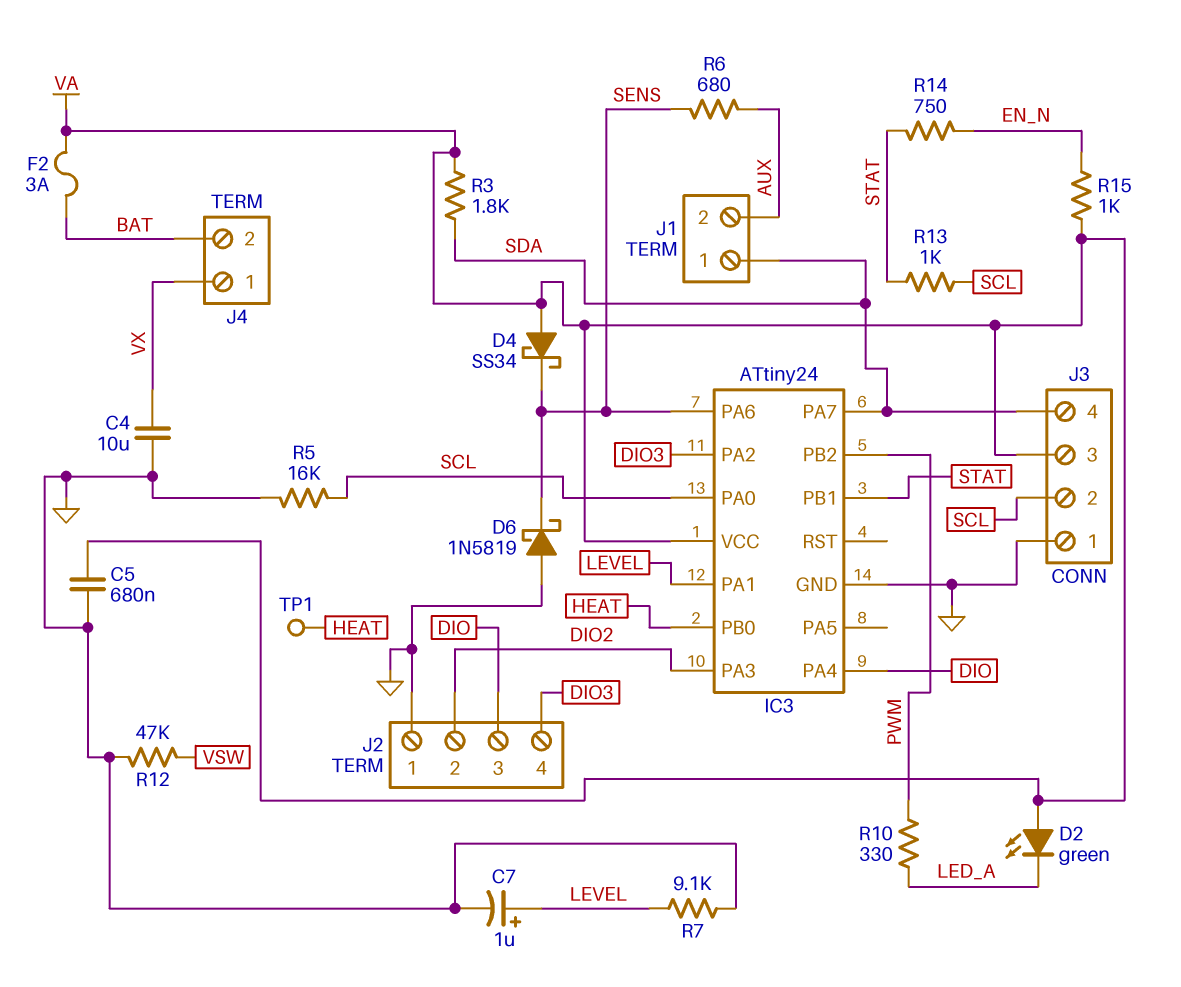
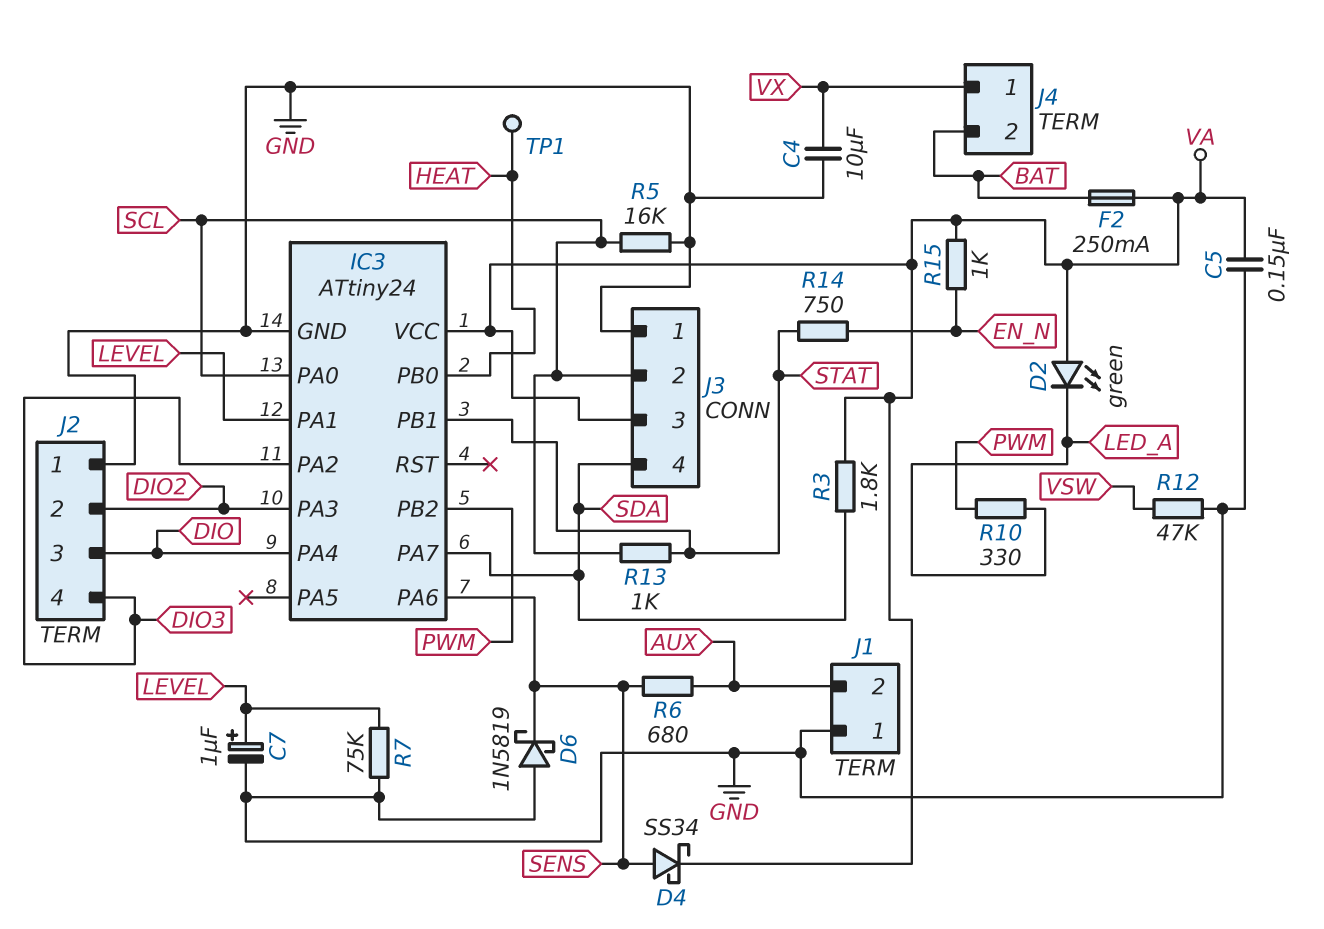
C5: 680nF (GND, VA) -> 150nF (GND, VA)
D4: schottky SS34 (A VA, K SENS) -> schottky SS34 (A SENS, K VA)
F2: 3A (BAT, VA) -> 250mA (BAT, VA)
J1 pin 1: SDA -> GND
R7: 9.1k (GND, LEVEL) -> 75k (GND, LEVEL)

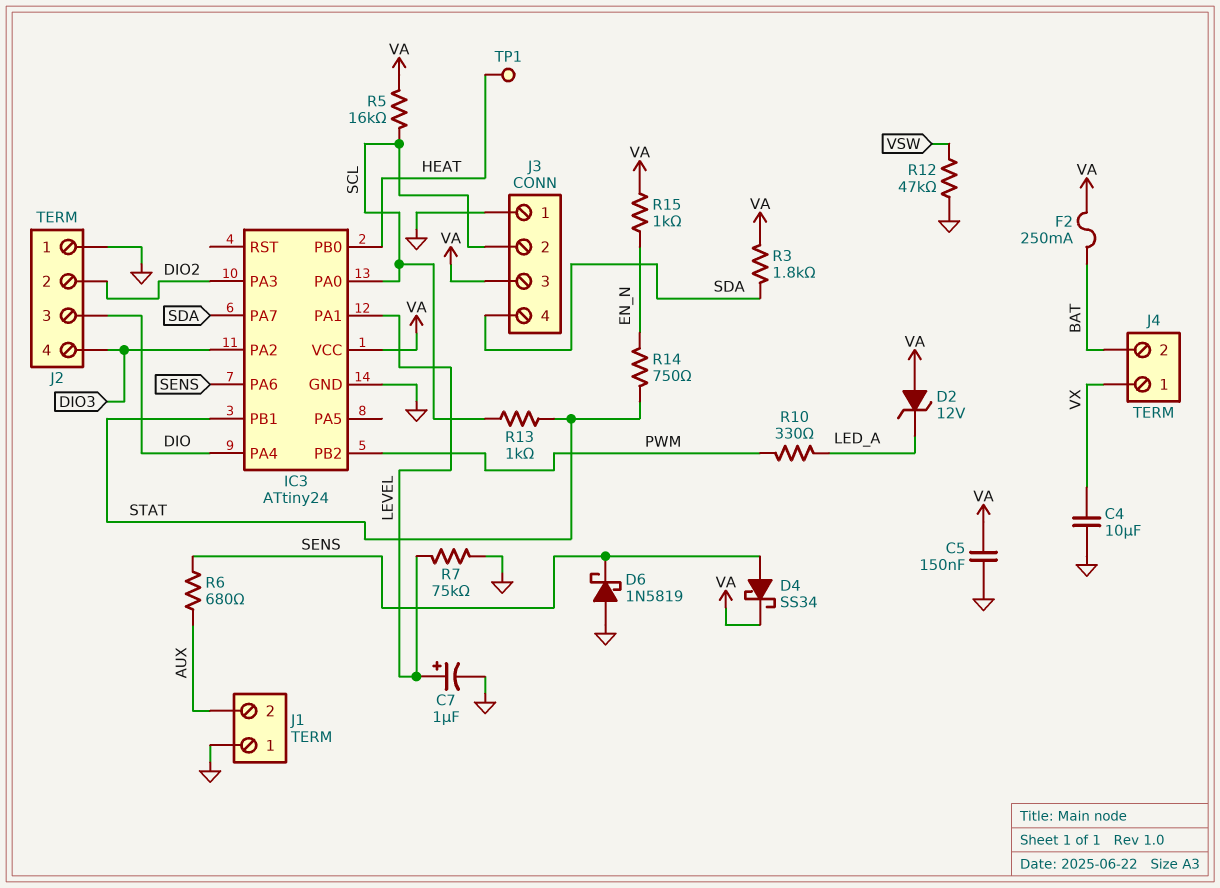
D2: LED green (A VA, K LED_A) -> zener 12V (A VA, K LED_A)
R5: 16k (GND, SCL) -> 16k (SCL, VA)

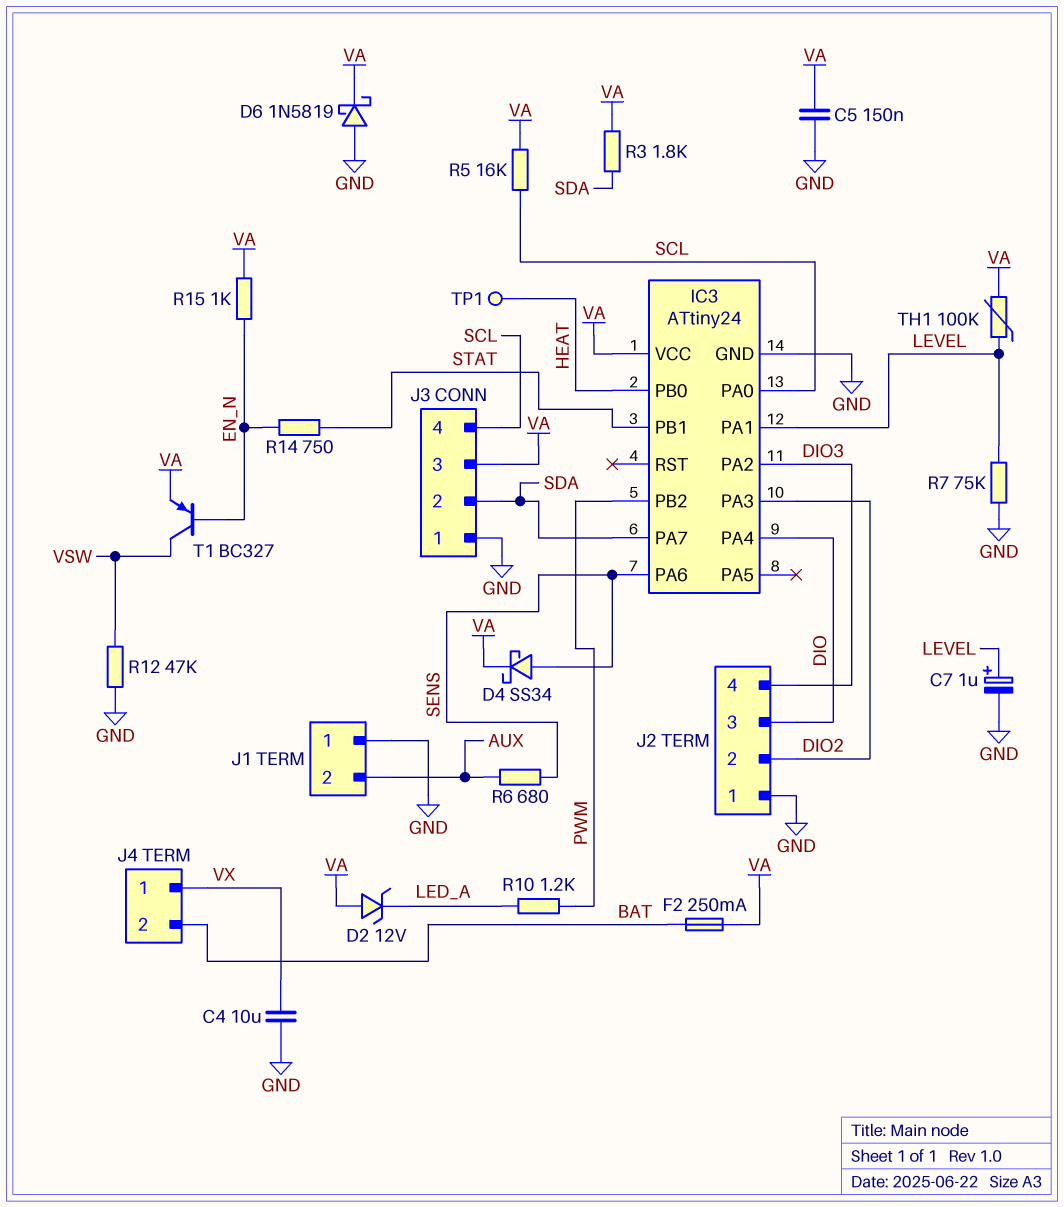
D6: schottky 1N5819 (A GND, K SENS) -> schottky 1N5819 (A GND, K VA)
J3 pin 2: SCL -> SDA
J3 pin 4: SDA -> SCL
R10: 330 (LED_A, PWM) -> 1.2k (LED_A, PWM)
R13: 1k (SCL, STAT) -> none
T1: none -> PNP BC327 (B EN_N, C VSW, E VA)
TH1: none -> 100k (LEVEL, VA)

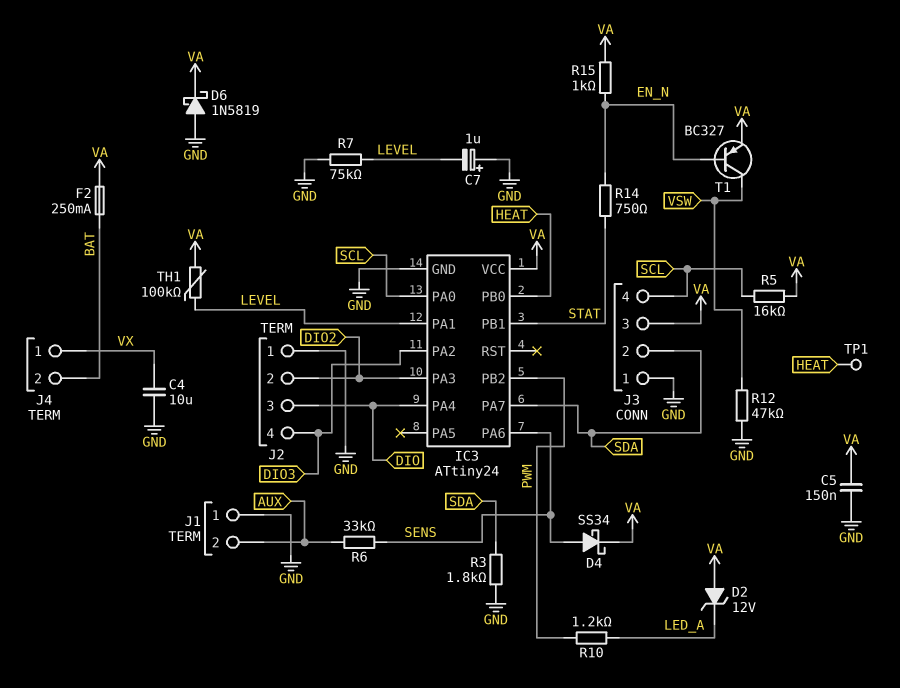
C7: 1uF (plus LEVEL, minus GND) -> 1uF (plus GND, minus LEVEL)
R3: 1.8k (SDA, VA) -> 1.8k (GND, SDA)
R6: 680 (AUX, SENS) -> 33k (AUX, SENS)

